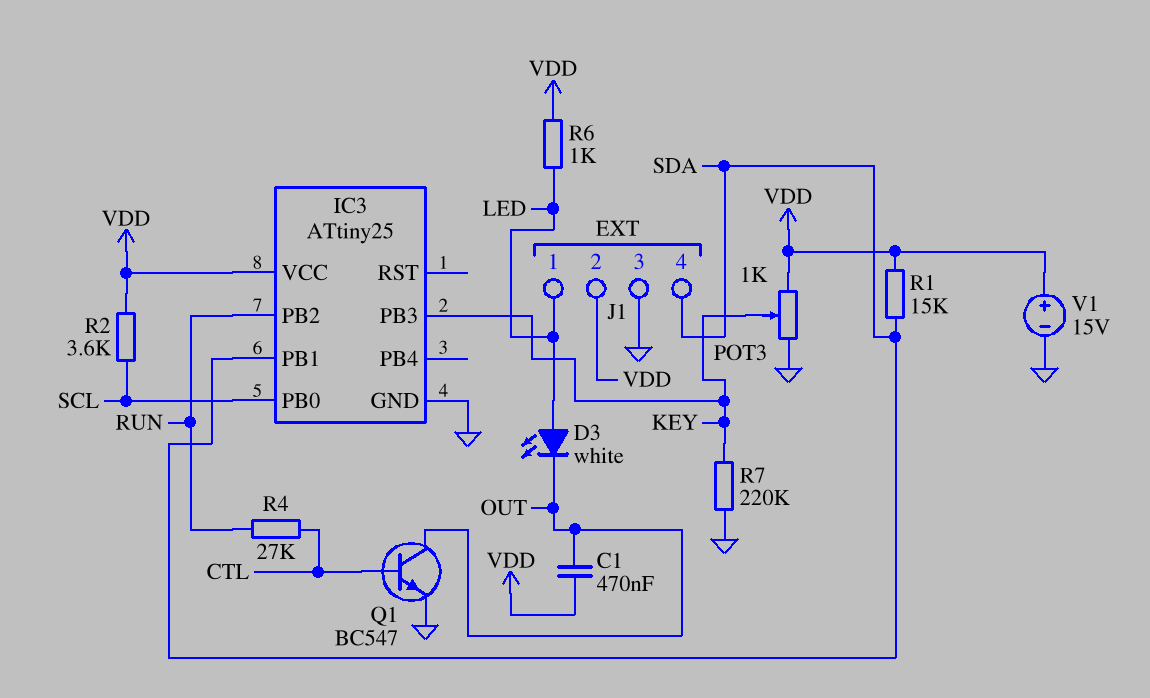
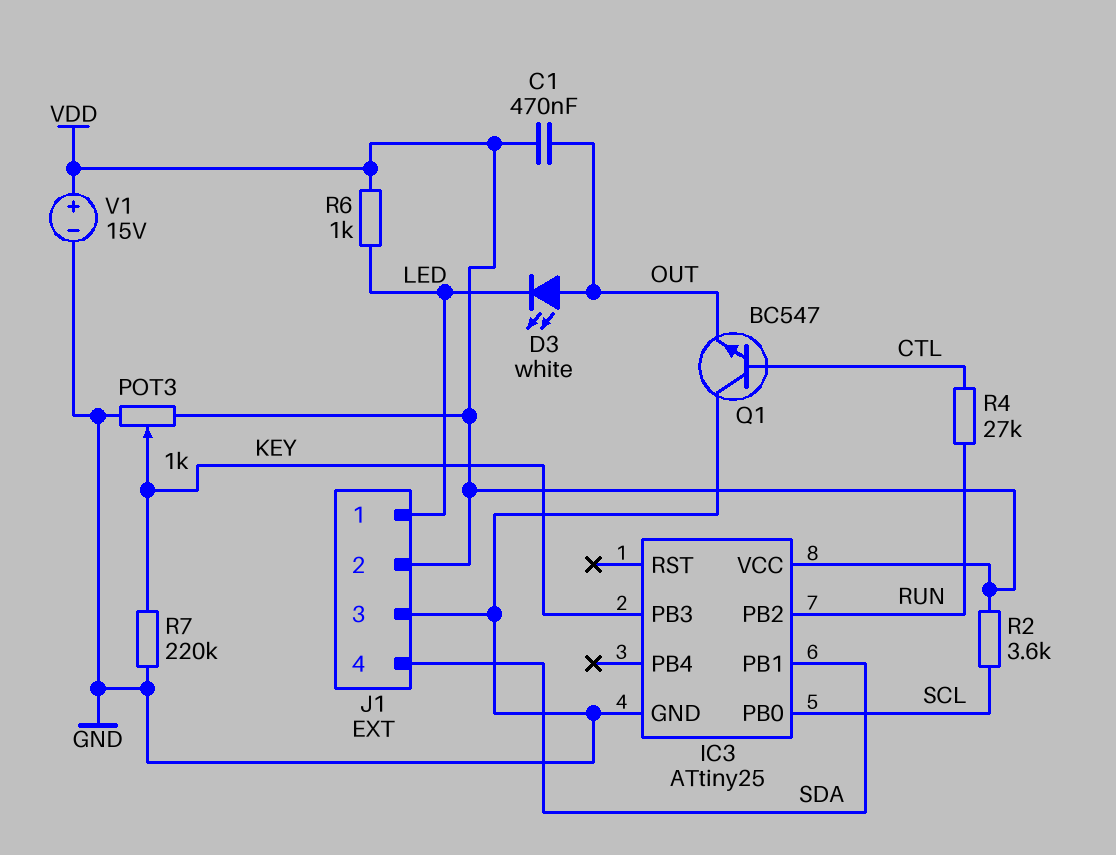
D3: LED white (A LED, K OUT) -> LED white (A OUT, K LED)
Q1: NPN BC547 (B CTL, C OUT, E GND) -> NPN BC547 (B CTL, C GND, E OUT)
R1: 15k (SDA, VDD) -> none

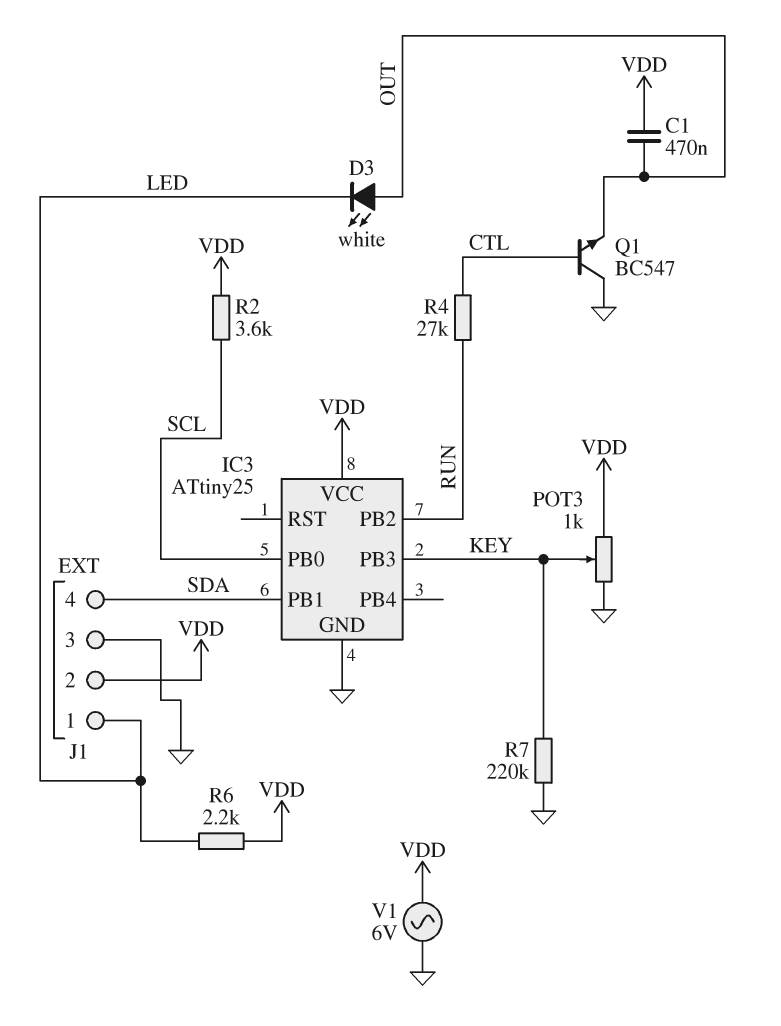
R6: 1k (LED, VDD) -> 2.2k (LED, VDD)
V1: 15V (plus VDD, minus GND) -> AC 6V (GND, VDD)

